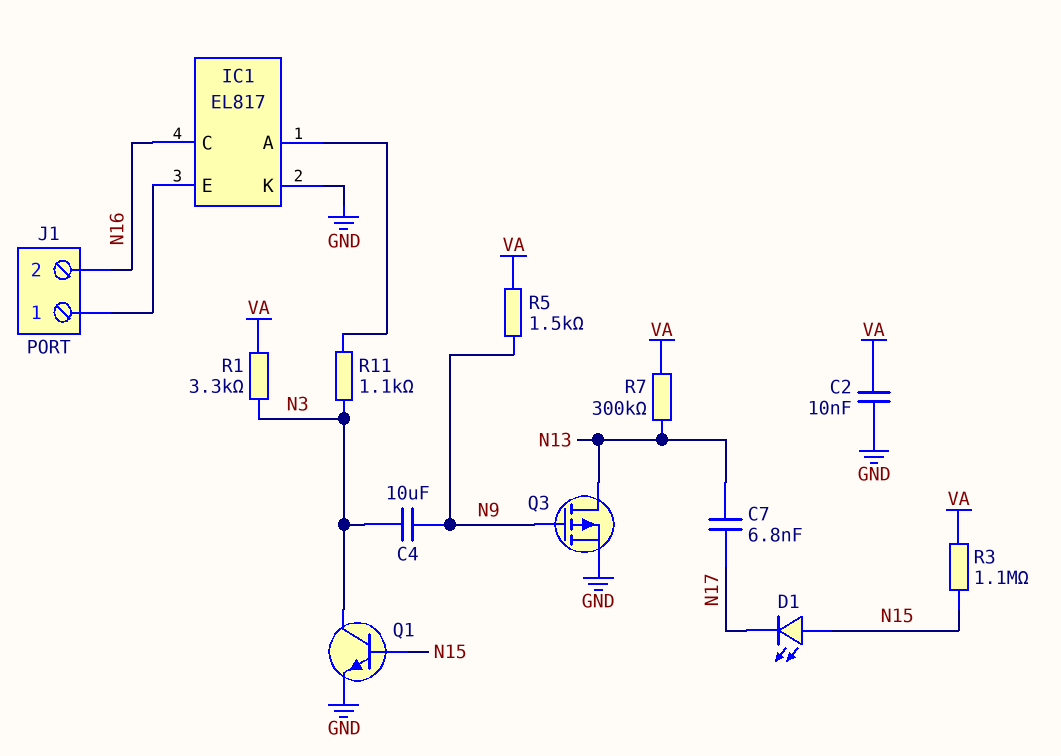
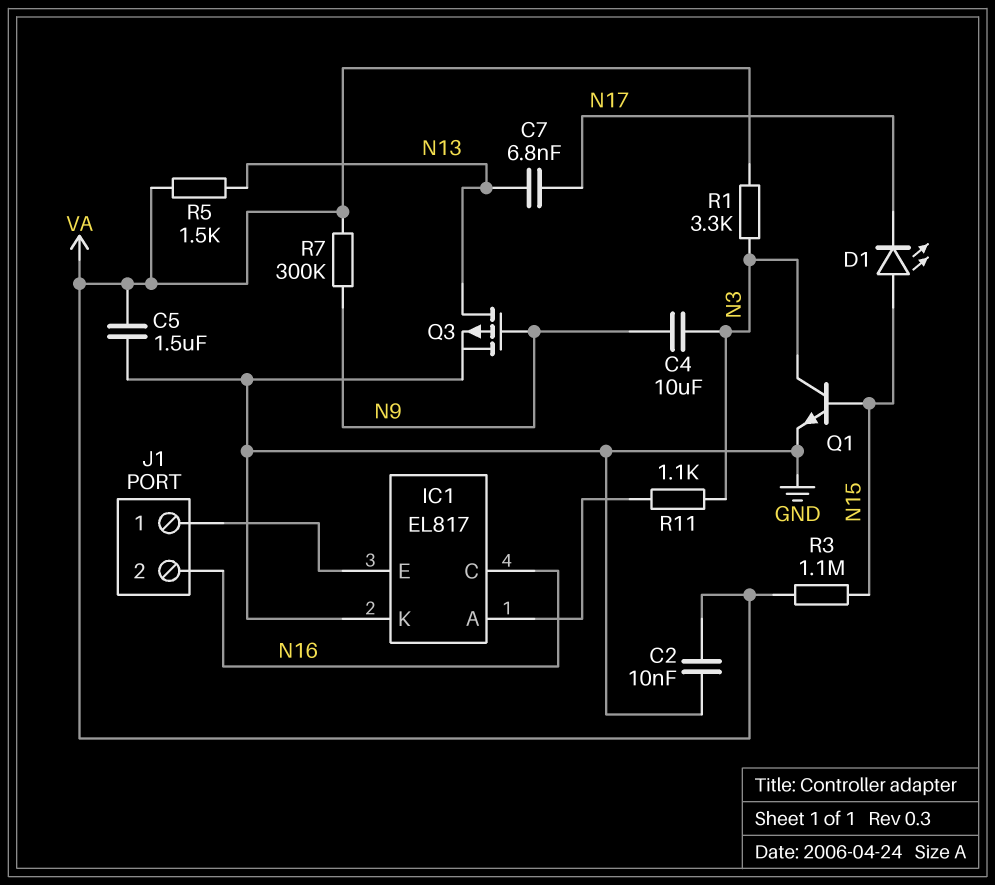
C5: none -> 1.5uF (GND, VA)
R5: 1.5k (N9, VA) -> 1.5k (N13, VA)
R7: 300k (N13, VA) -> 300k (N9, VA)

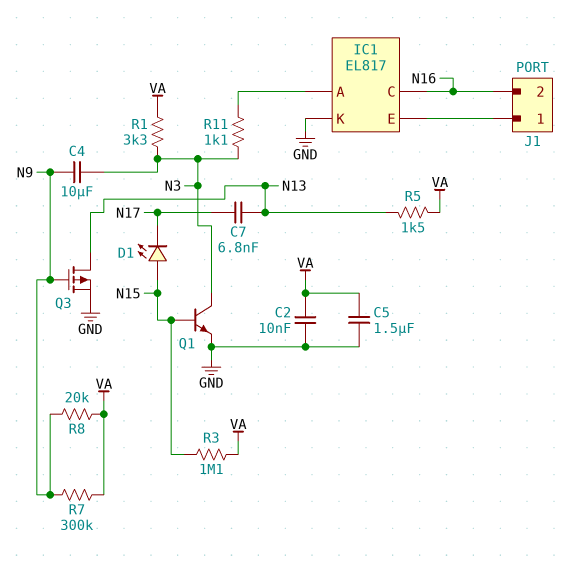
R8: none -> 20k (N9, VA)

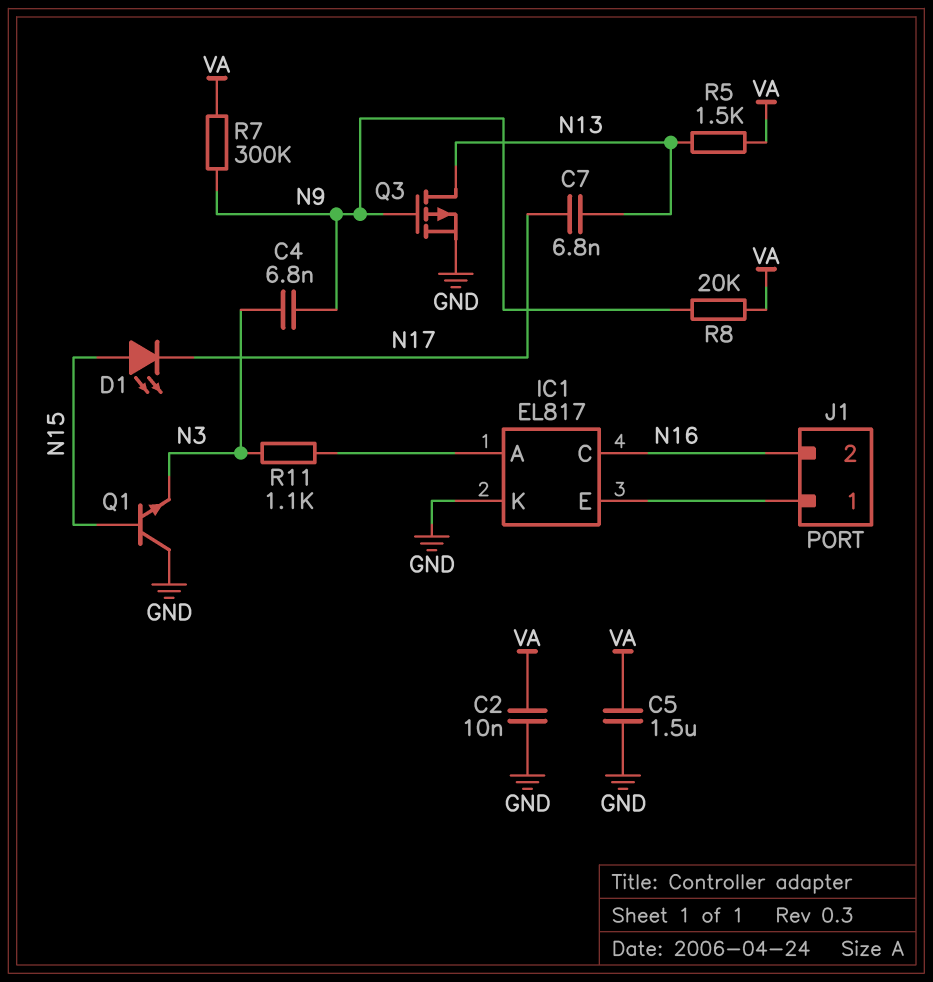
C4: 10uF (N3, N9) -> 6.8nF (N3, N9)
Q1: NPN (B N15, C N3, E GND) -> NPN (B N15, C GND, E N3)
R1: 3.3k (N3, VA) -> none
R3: 1.1M (N15, VA) -> none

